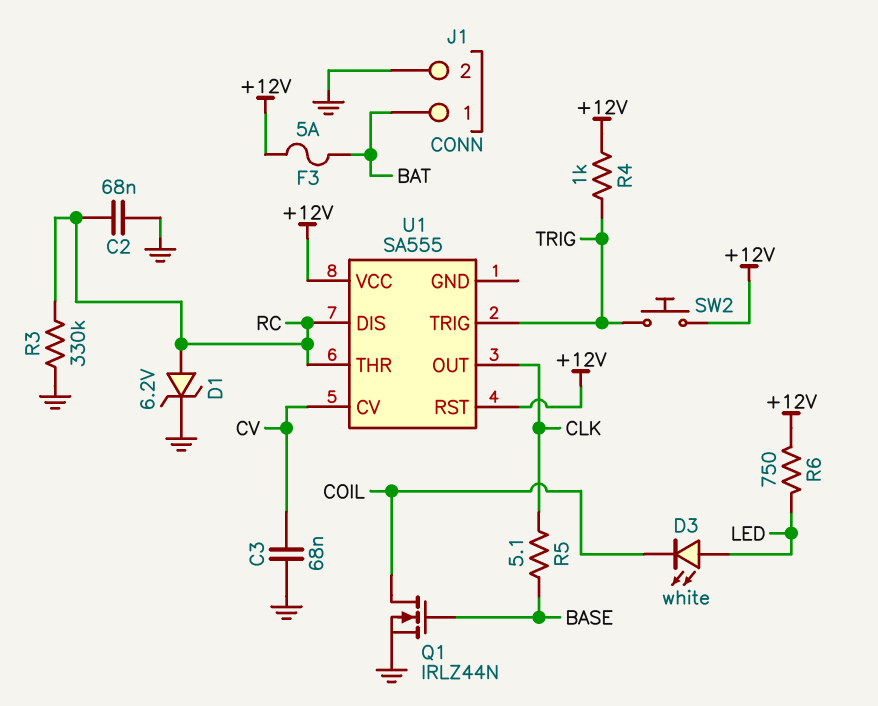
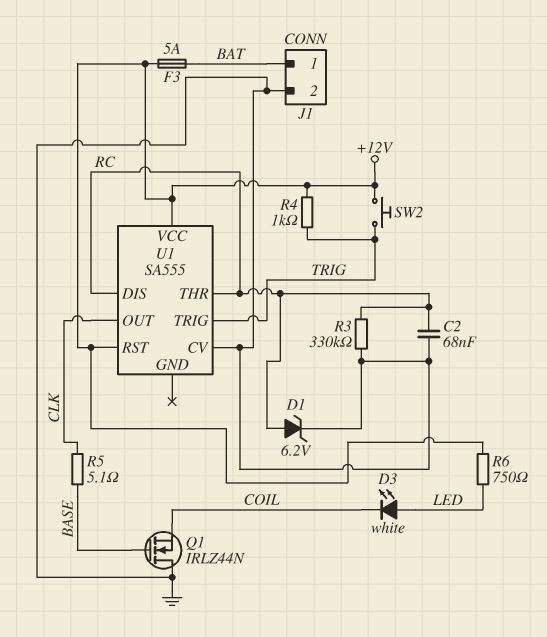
C3: 68nF (CV, GND) -> none
Q1: NMOS IRLZ44N (G BASE, D COIL, S GND) -> NMOS IRLZ44N (G BASE, D GND, S COIL)
U1 pin CV: CV -> GND

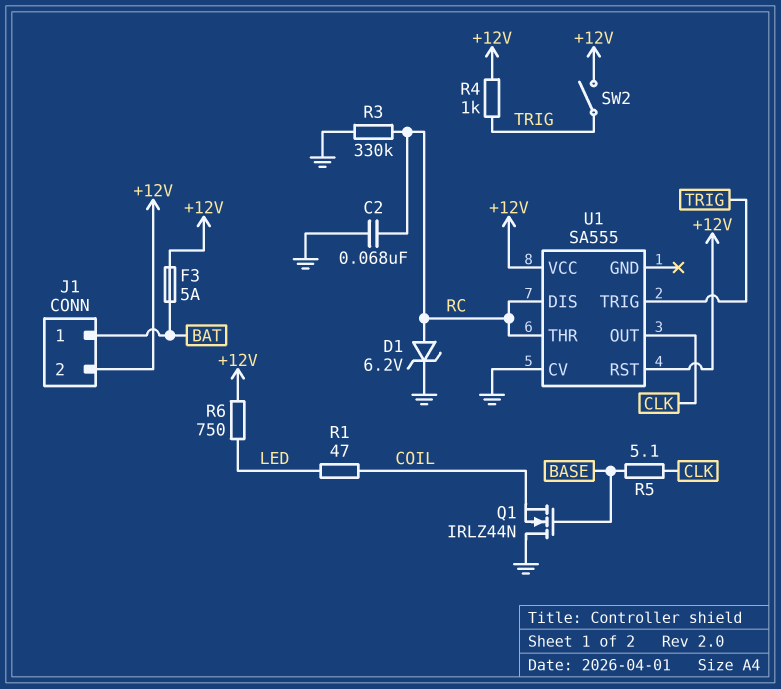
D3: LED white (A LED, K COIL) -> none
J1 pin 2: GND -> +12V
R1: none -> 47 (COIL, LED)
SW2: button (+12V, TRIG) -> switch (+12V, TRIG)

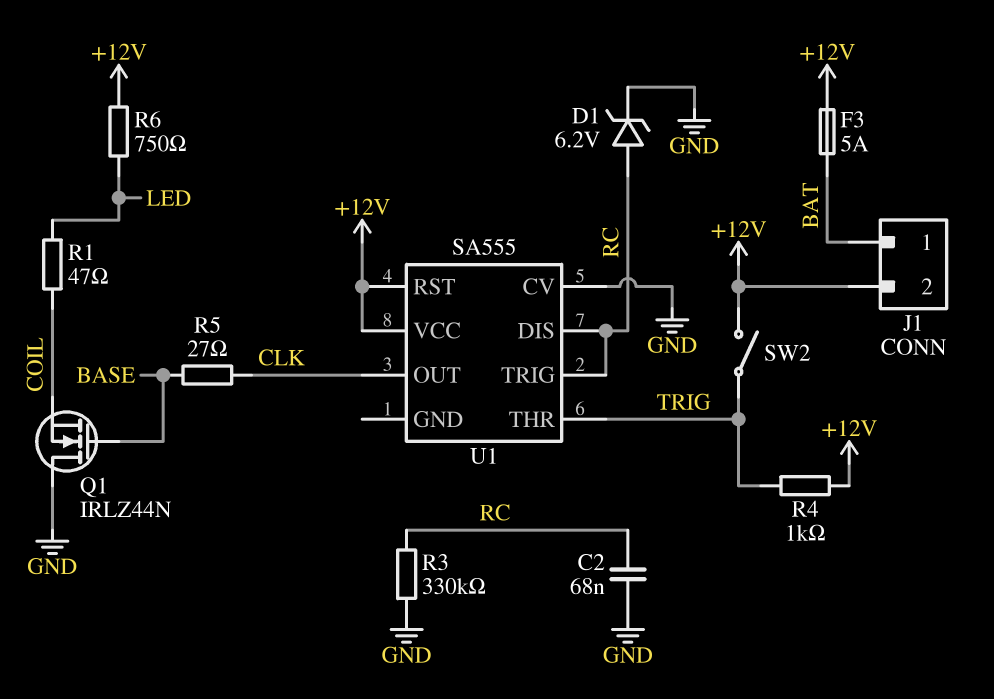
R5: 5.1 (BASE, CLK) -> 27 (BASE, CLK)
U1 pin THR: RC -> TRIG
U1 pin TRIG: TRIG -> RC

